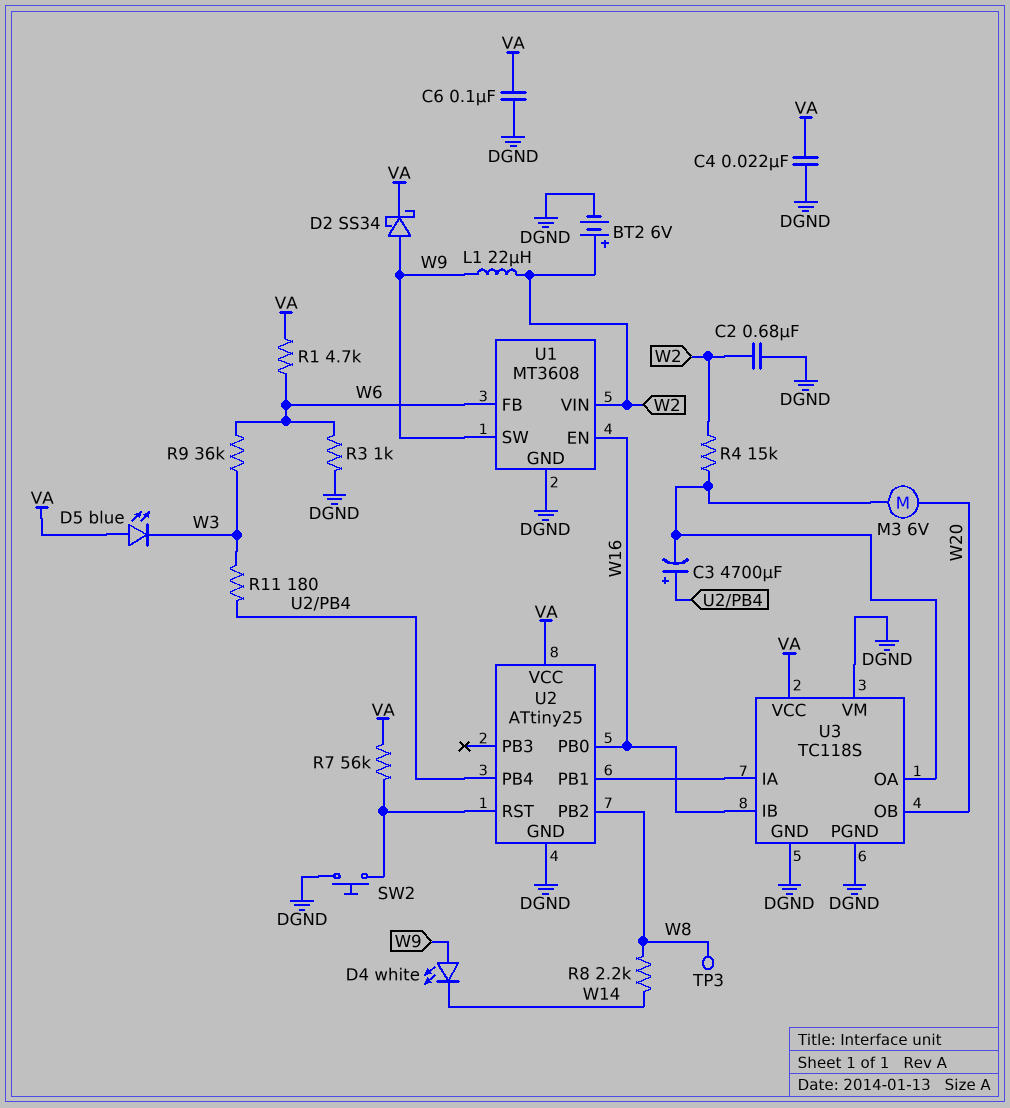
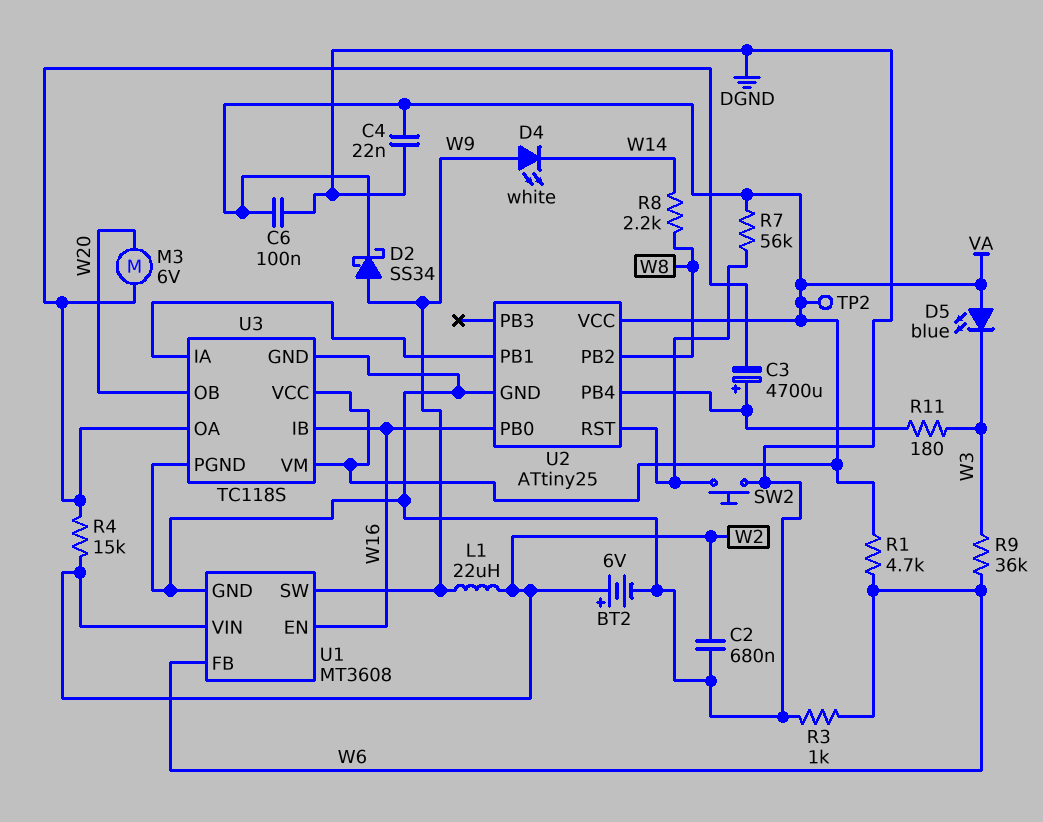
TP2: none -> test point (VA)
TP3: test point (W8) -> none
U3 pin VM: DGND -> VA

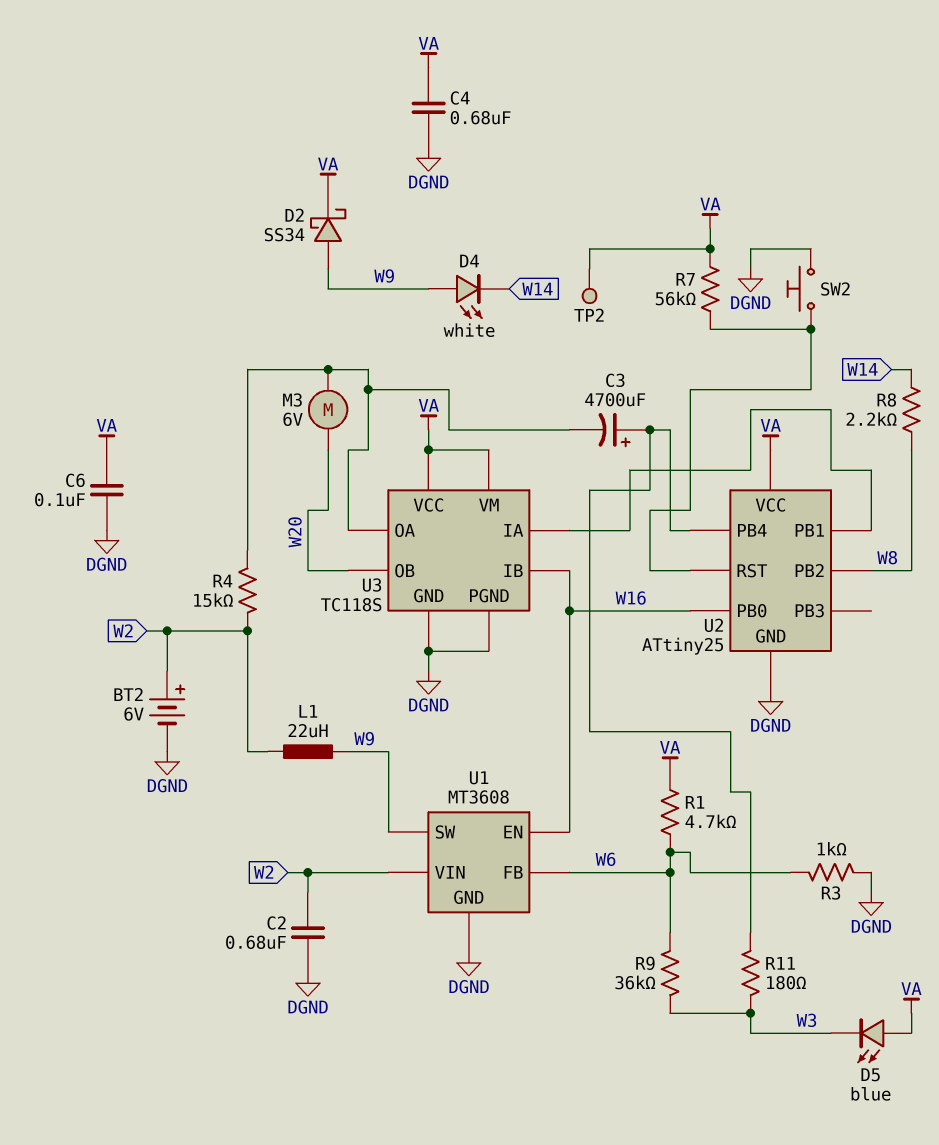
C4: 22nF (DGND, VA) -> 680nF (DGND, VA)

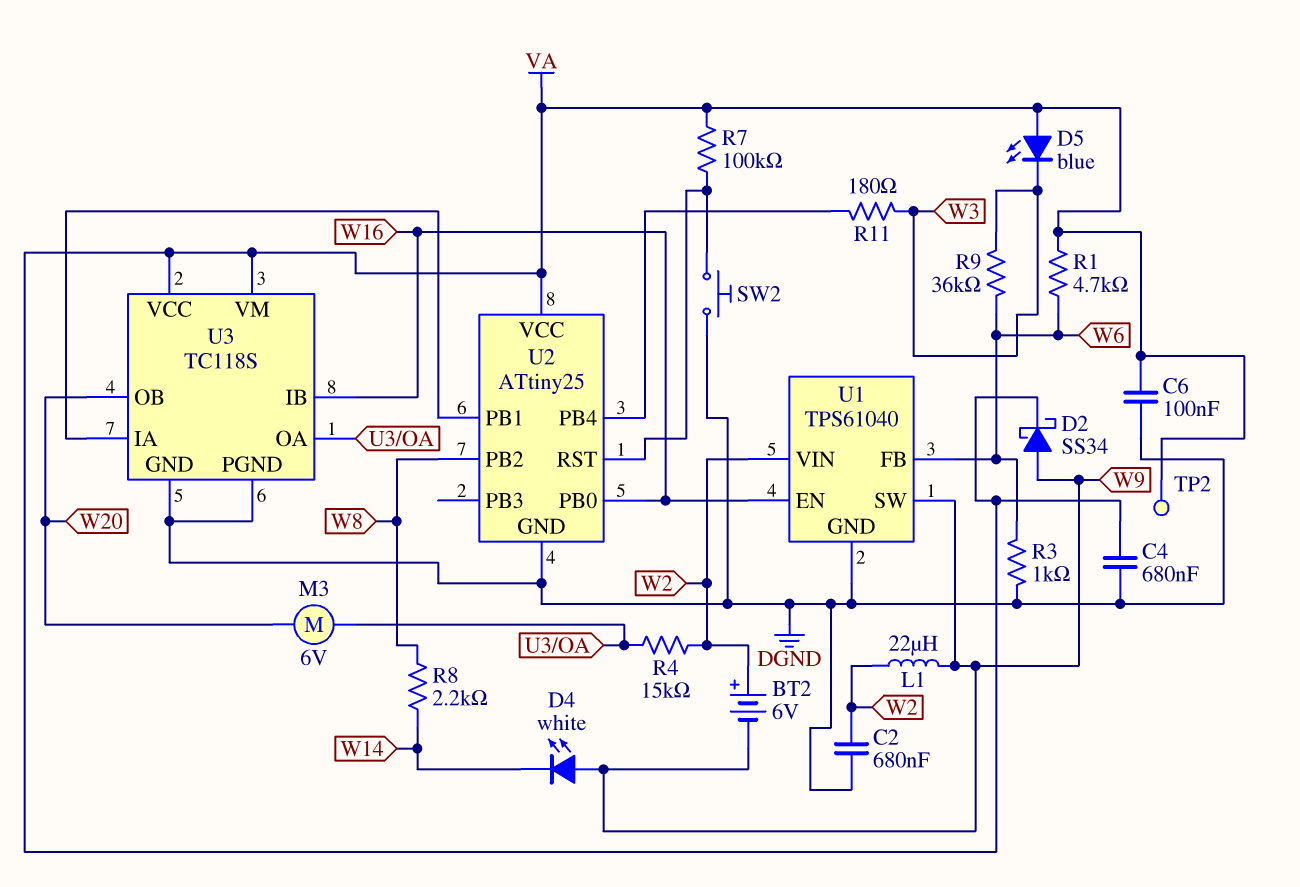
BT2: 6V (plus W2, minus DGND) -> 6V (plus W2, minus W9)
C3: 4700uF (plus U2/PB4, minus U3/OA) -> none
R7: 56k (U2/RST, VA) -> 100k (U2/RST, VA)
U1: MT3608 -> TPS61040

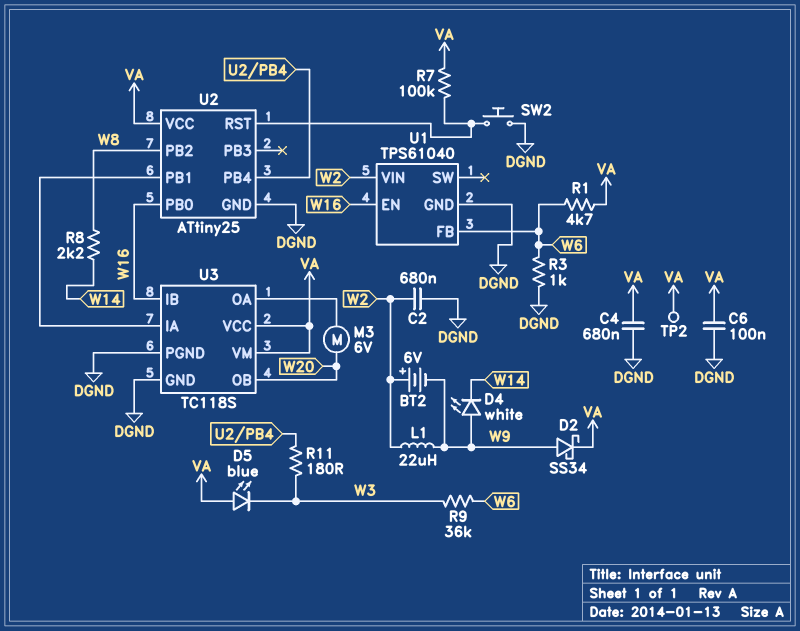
R4: 15k (U3/OA, W2) -> none
U1 pin SW: W9 -> none

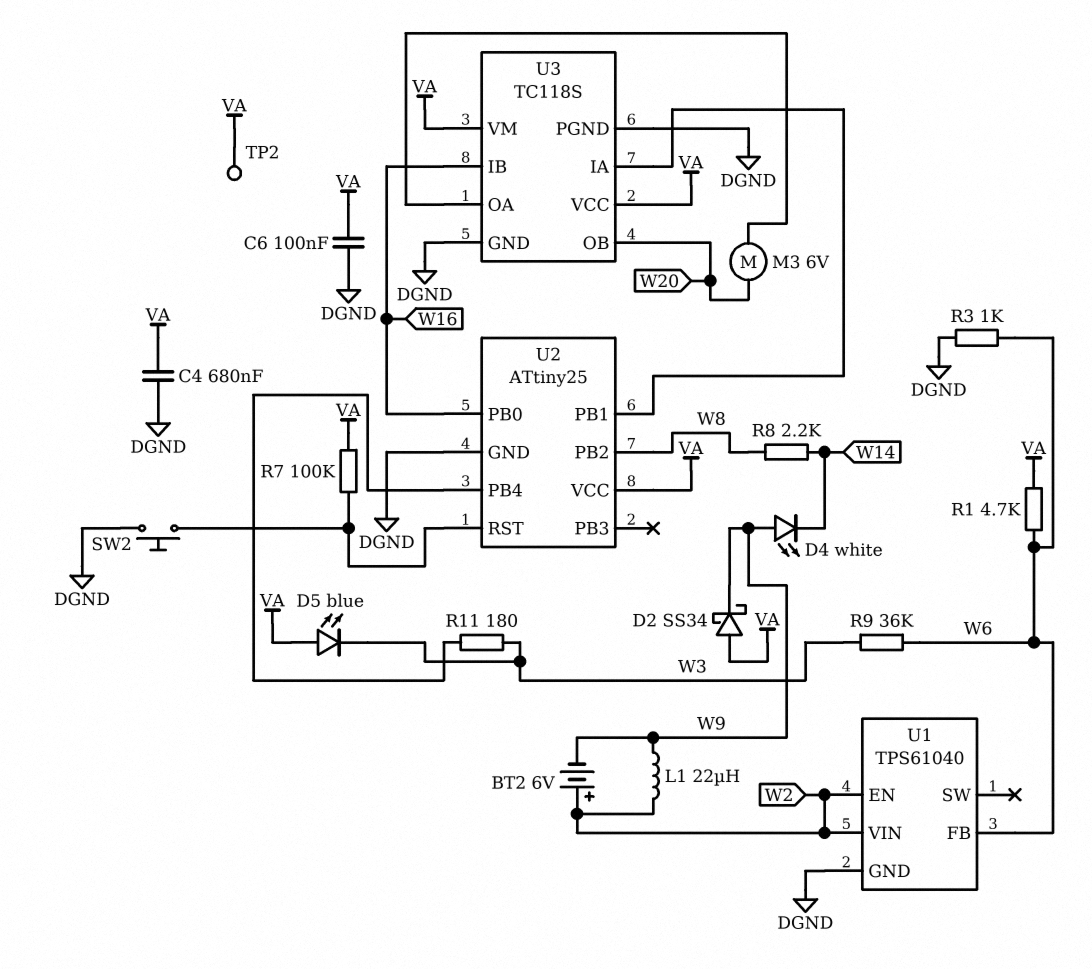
C2: 680nF (DGND, W2) -> none
D2: schottky SS34 (A W9, K VA) -> schottky SS34 (A VA, K W9)
U1 pin EN: W16 -> W2

